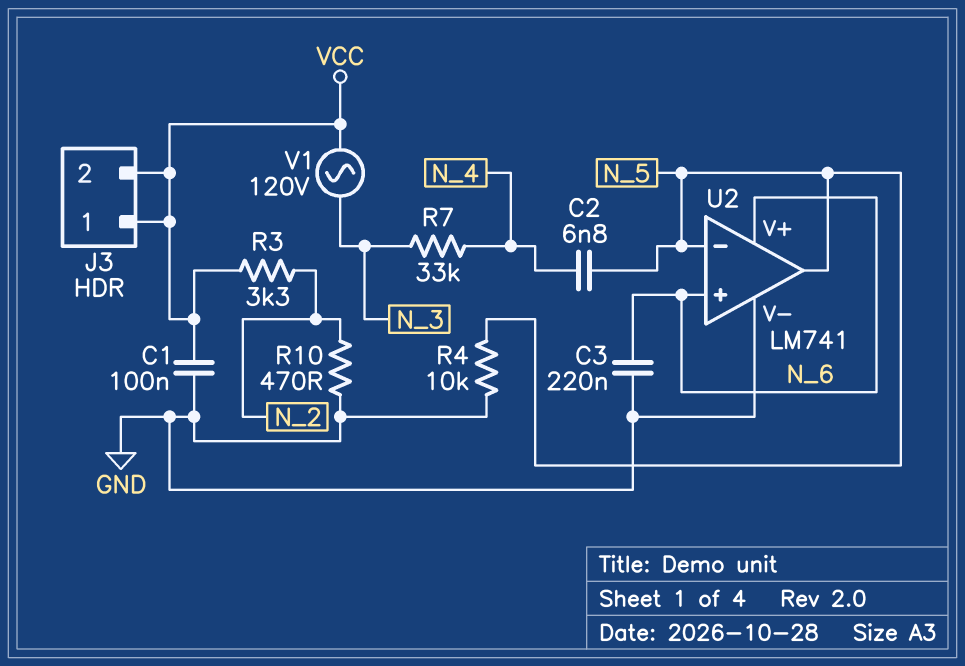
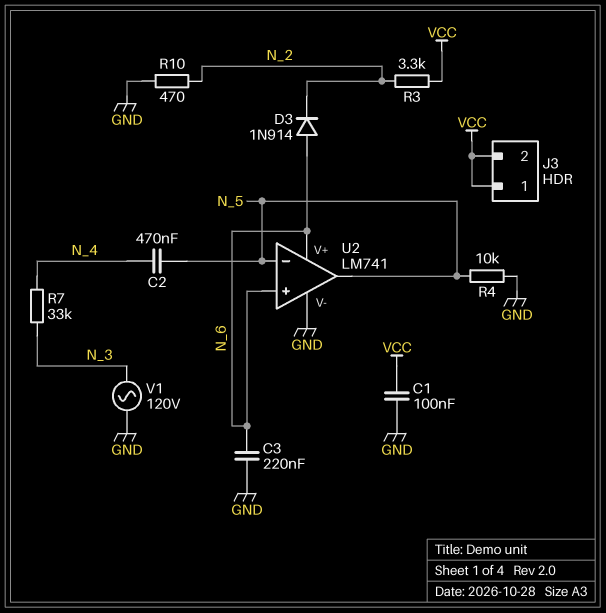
C2: 6.8nF (N_4, N_5) -> 470nF (N_4, N_5)
D3: none -> diode 1N914 (A N_6, K N_2)
V1: AC 120V (N_3, VCC) -> AC 120V (GND, N_3)

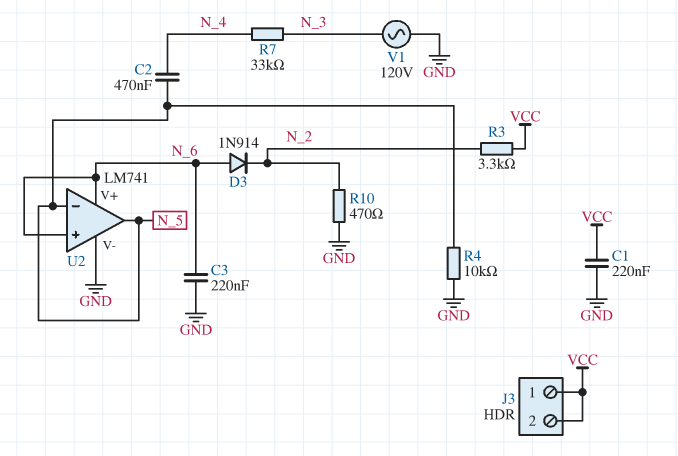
C1: 100nF (GND, VCC) -> 220nF (GND, VCC)

